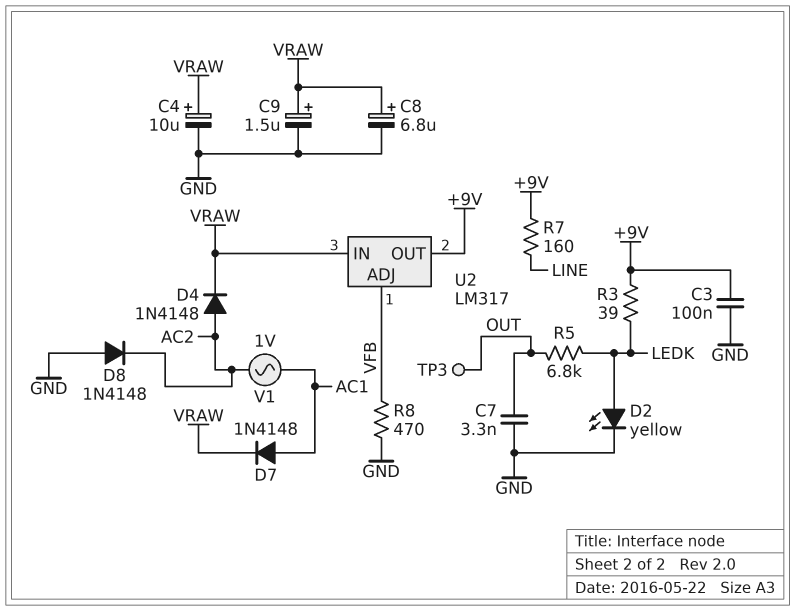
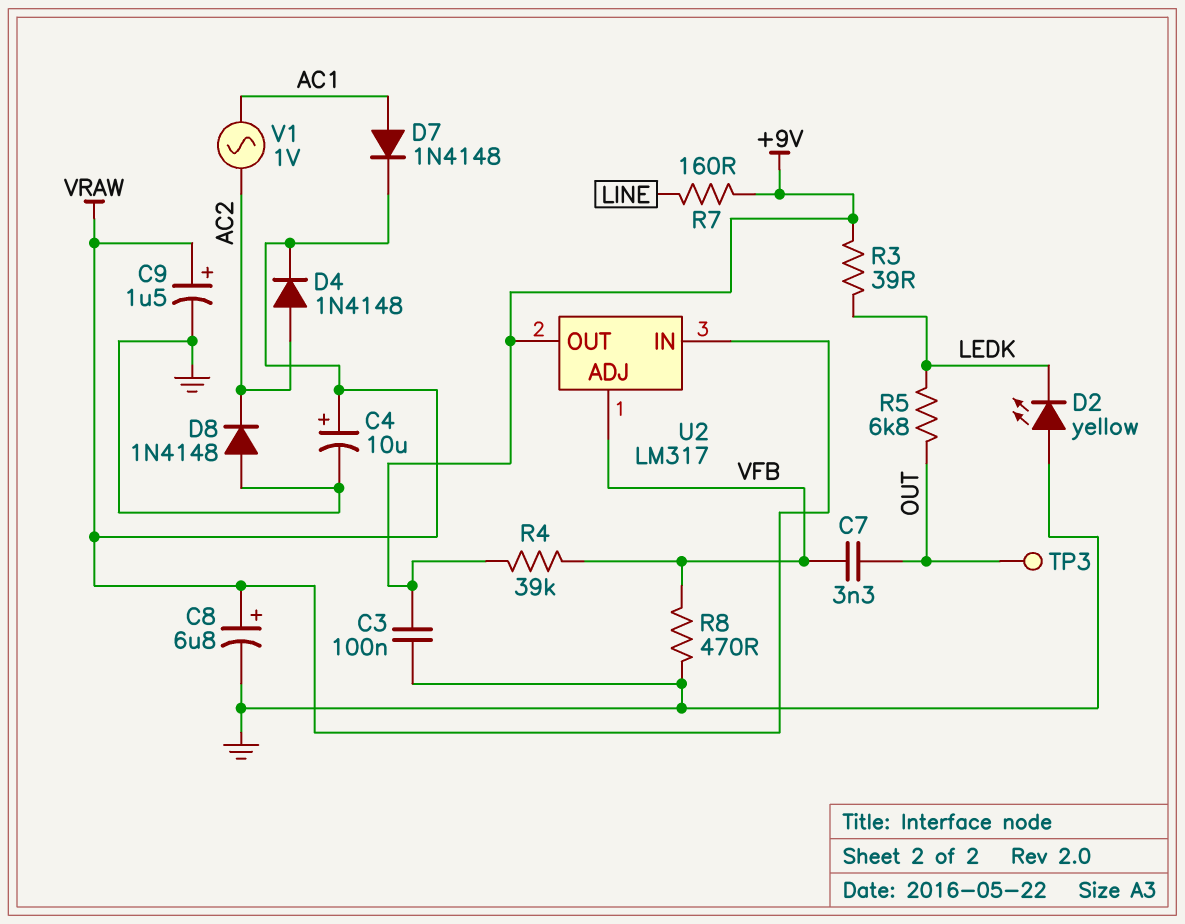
C7: 3.3nF (GND, OUT) -> 3.3nF (OUT, VFB)
D2: LED yellow (A LEDK, K GND) -> LED yellow (A GND, K LEDK)
R4: none -> 39k (+9V, VFB)

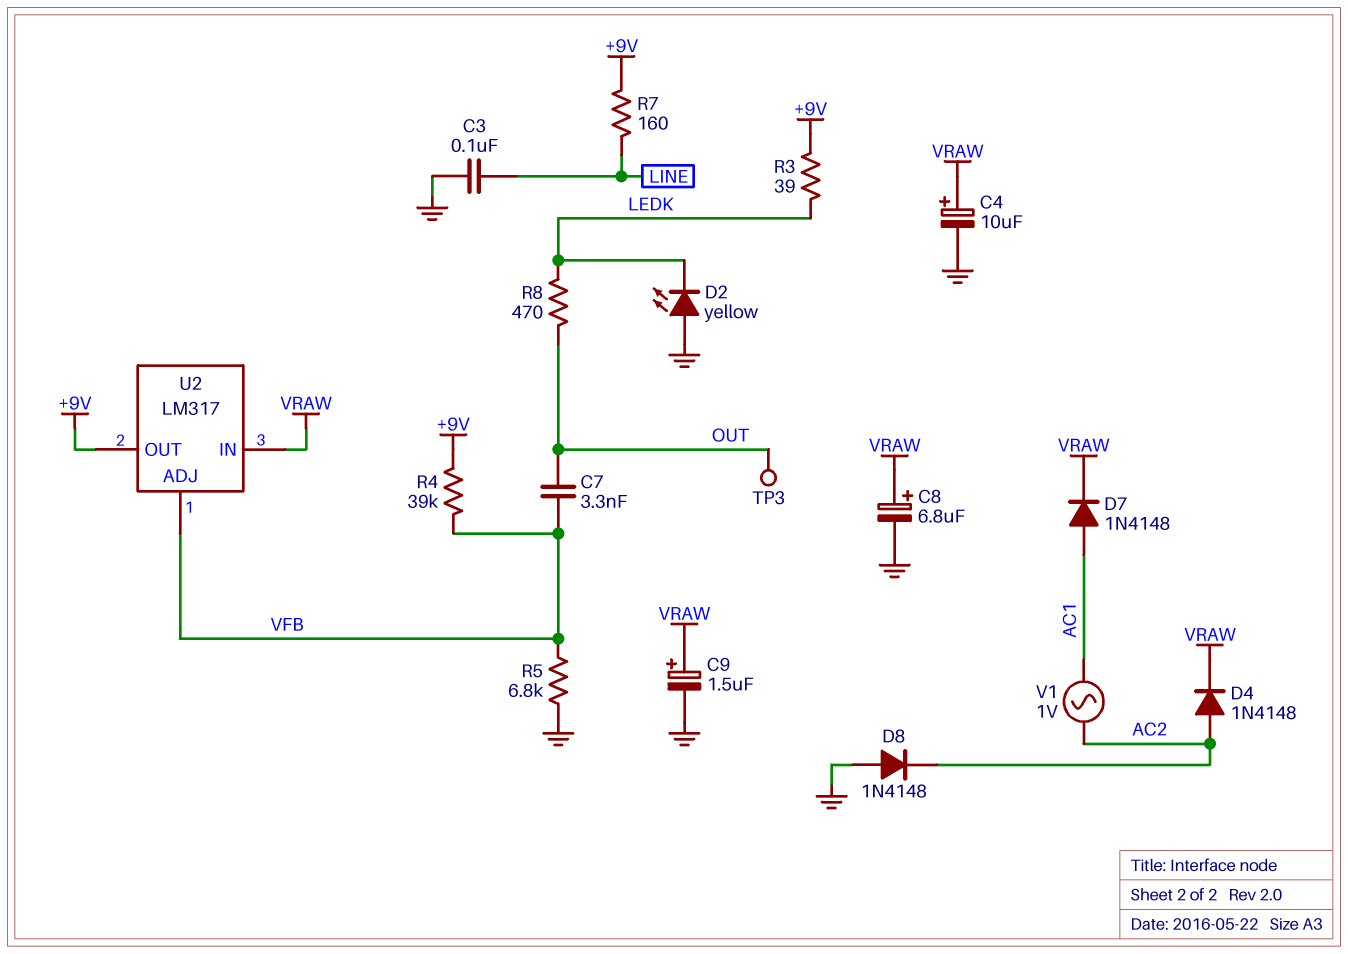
C3: 100nF (+9V, GND) -> 100nF (GND, LINE)
R5: 6.8k (LEDK, OUT) -> 6.8k (GND, VFB)
R8: 470 (GND, VFB) -> 470 (LEDK, OUT)

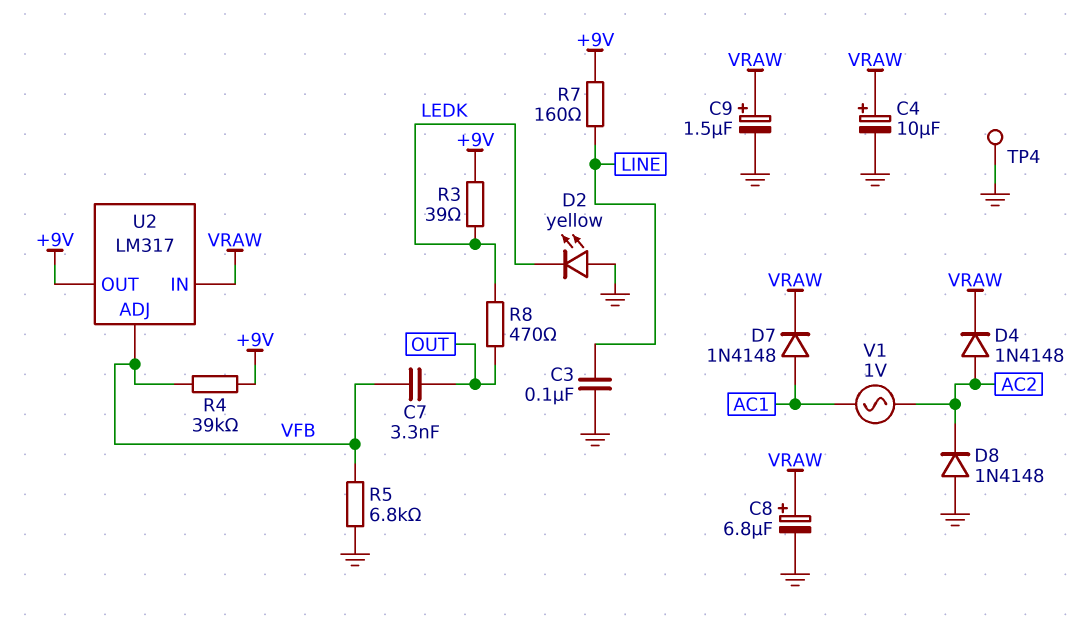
TP3: test point (OUT) -> none
TP4: none -> test point (GND)

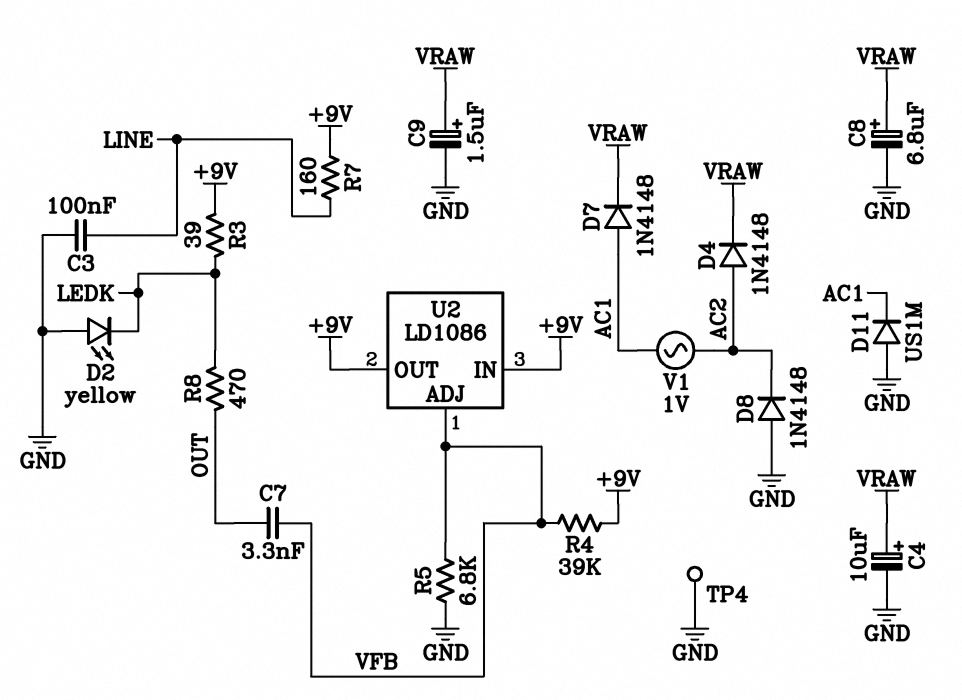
D11: none -> diode US1M (A GND, K AC1)
U2: LM317 -> LD1086
U2 pin IN: VRAW -> +9V

